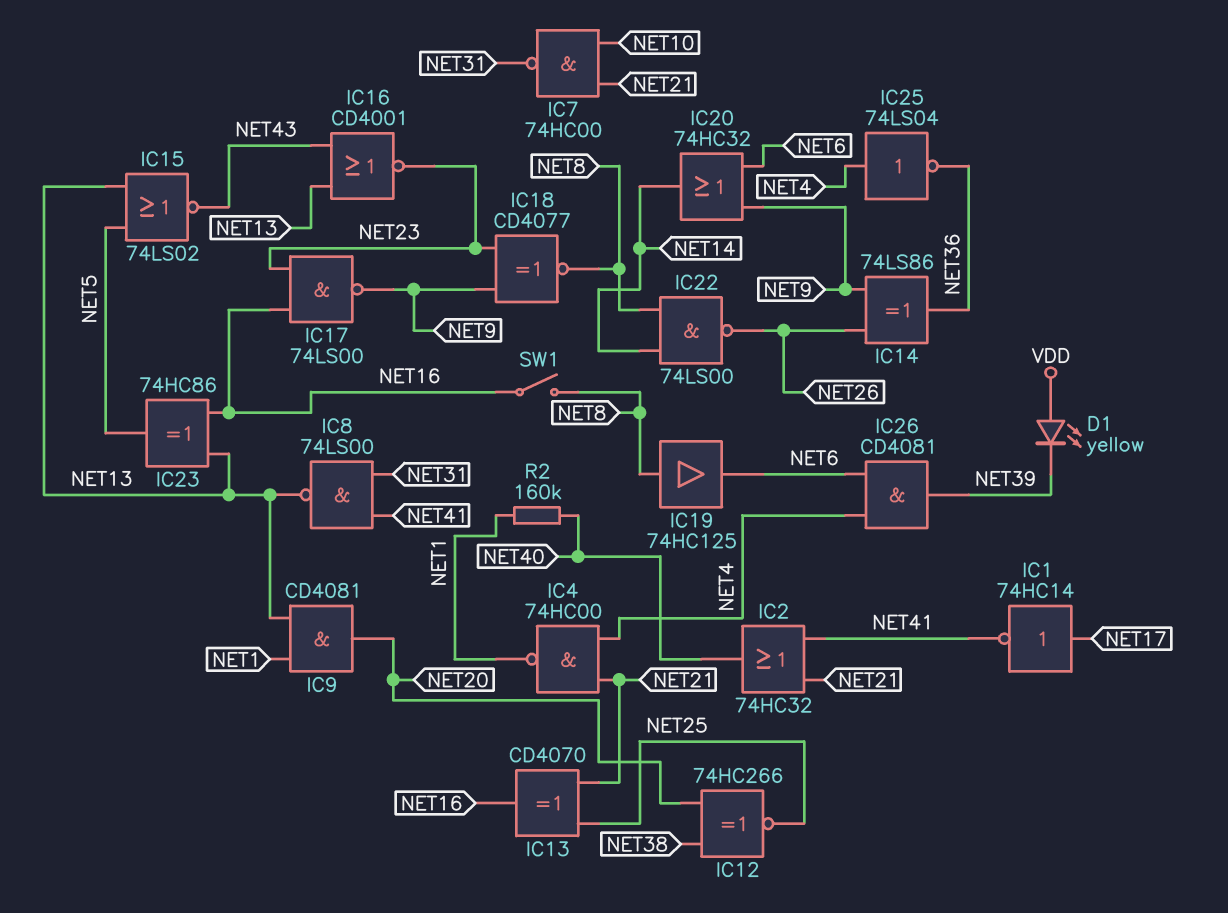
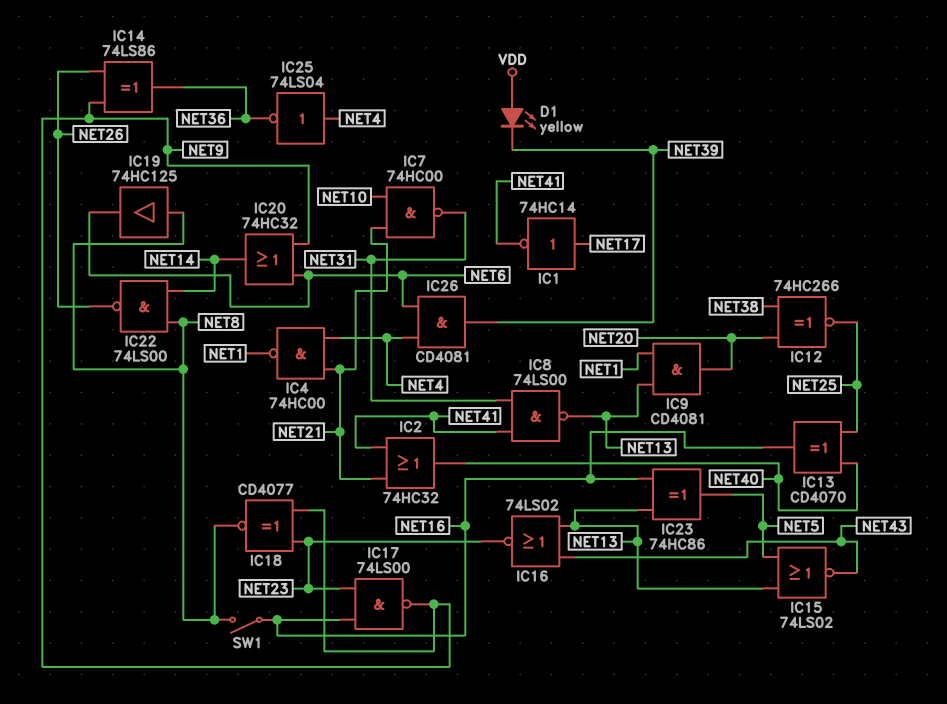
IC13: XOR CD4070 (in NET21, in NET25, out NET16) -> XOR CD4070 (in NET25, in NET40, out NET16)
IC16: NOR CD4001 (in NET13, in NET43, out NET23) -> NOR 74LS02 (in NET13, in NET43, out NET23)
R2: 160k (NET1, NET40) -> none

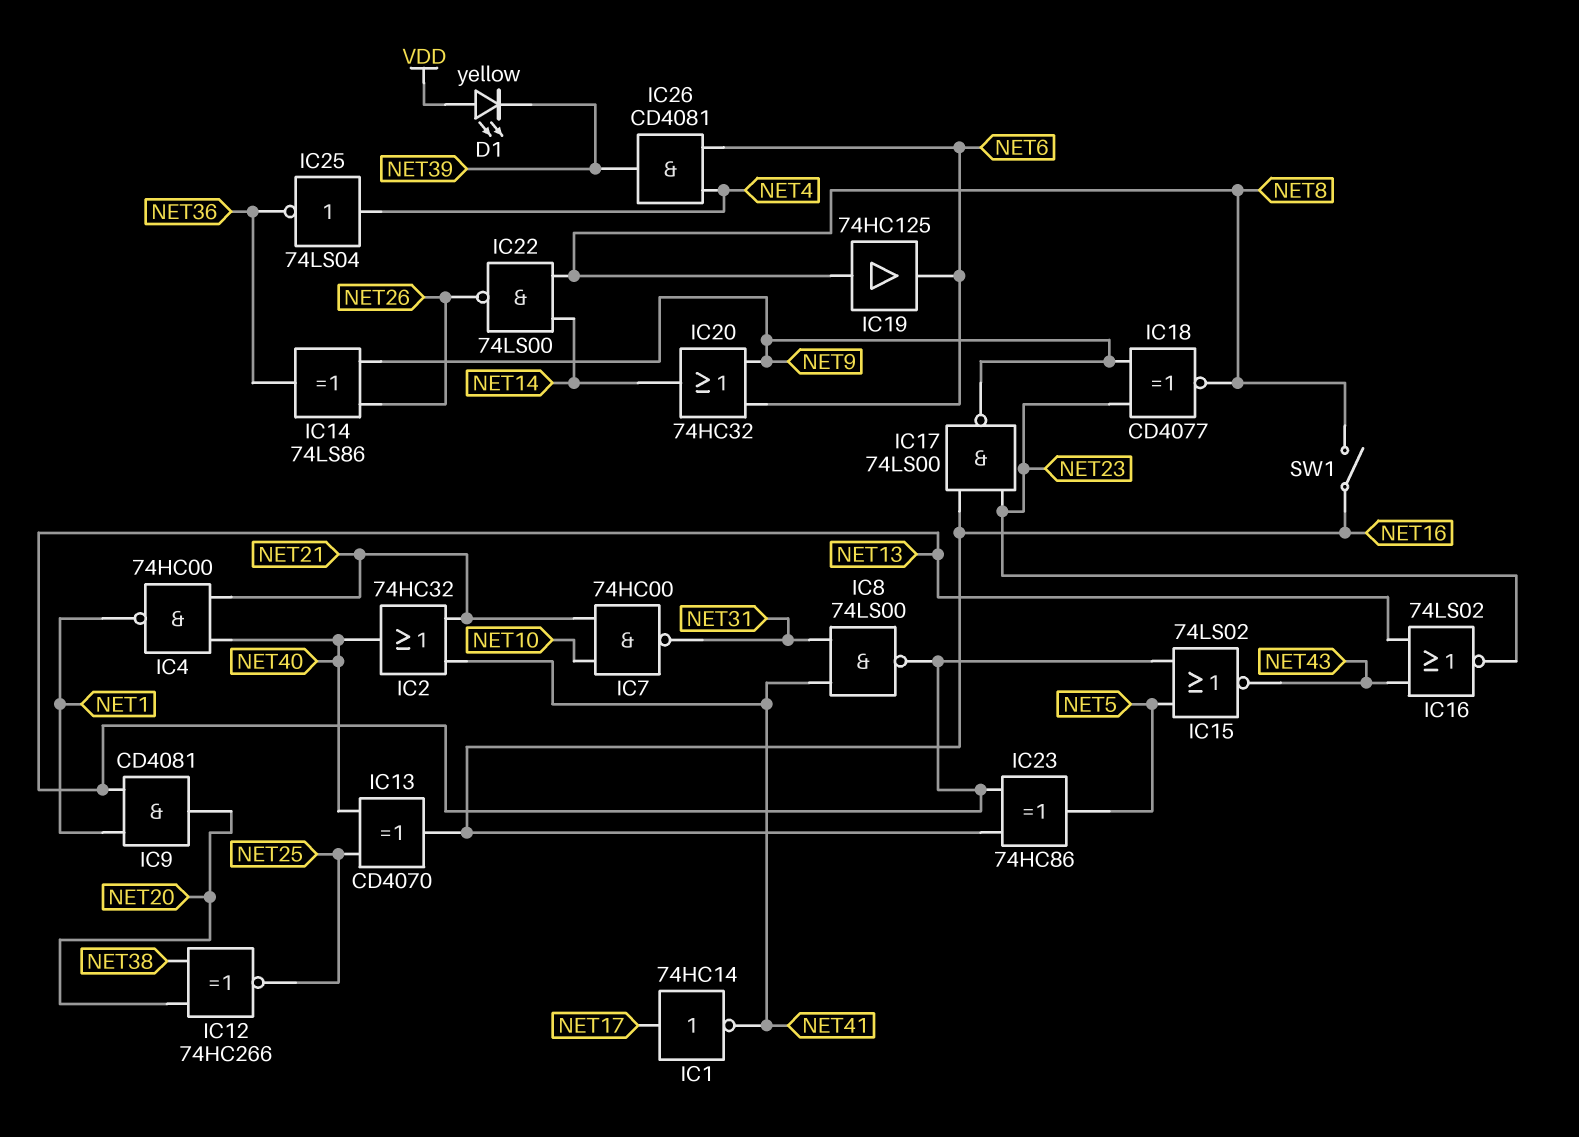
IC4: NAND 74HC00 (in NET4, in NET21, out NET1) -> NAND 74HC00 (in NET21, in NET40, out NET1)

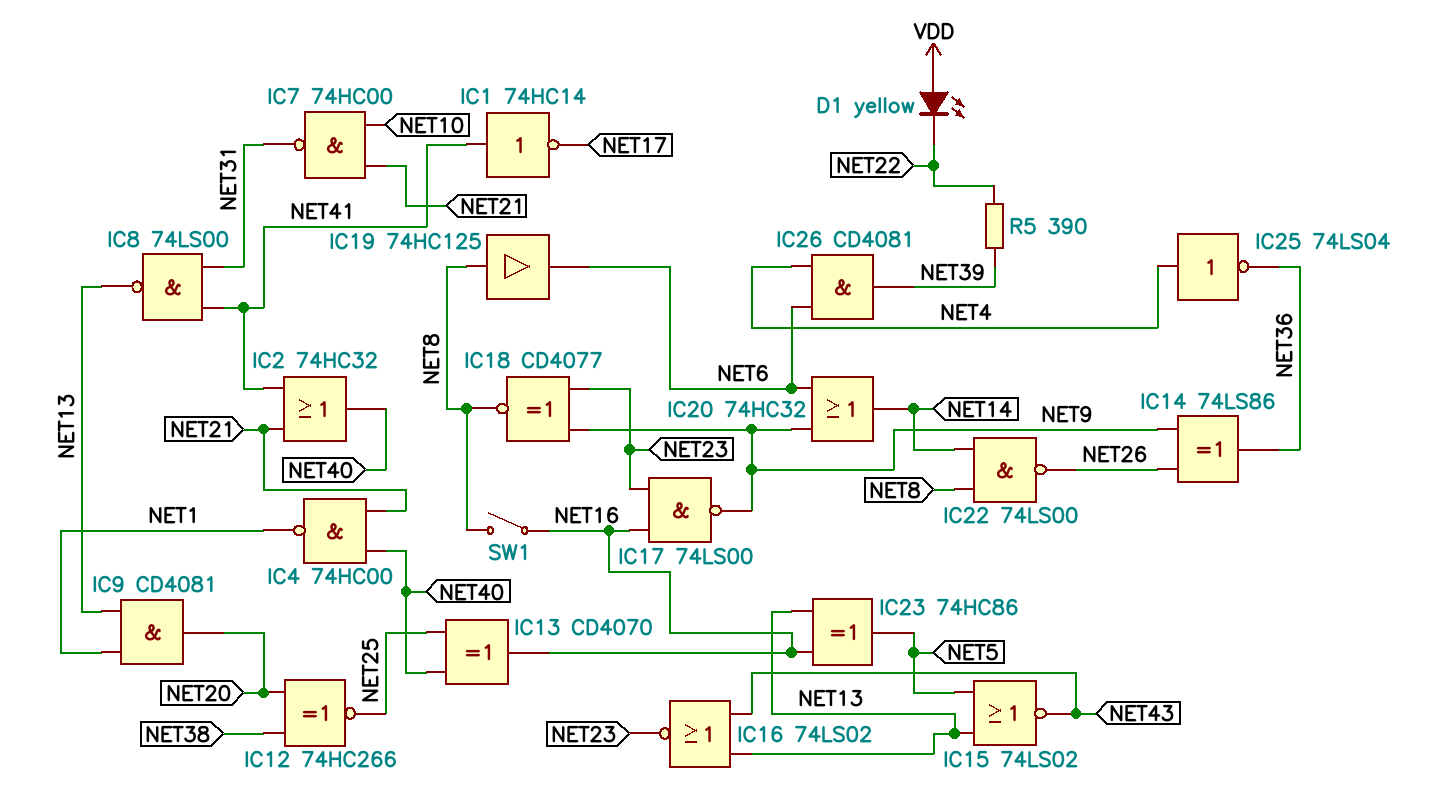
D1: LED yellow (A VDD, K NET39) -> LED yellow (A VDD, K NET22)
IC1: NOT 74HC14 (in NET17, out NET41) -> NOT 74HC14 (in NET41, out NET17)
R5: none -> 390 (NET22, NET39)

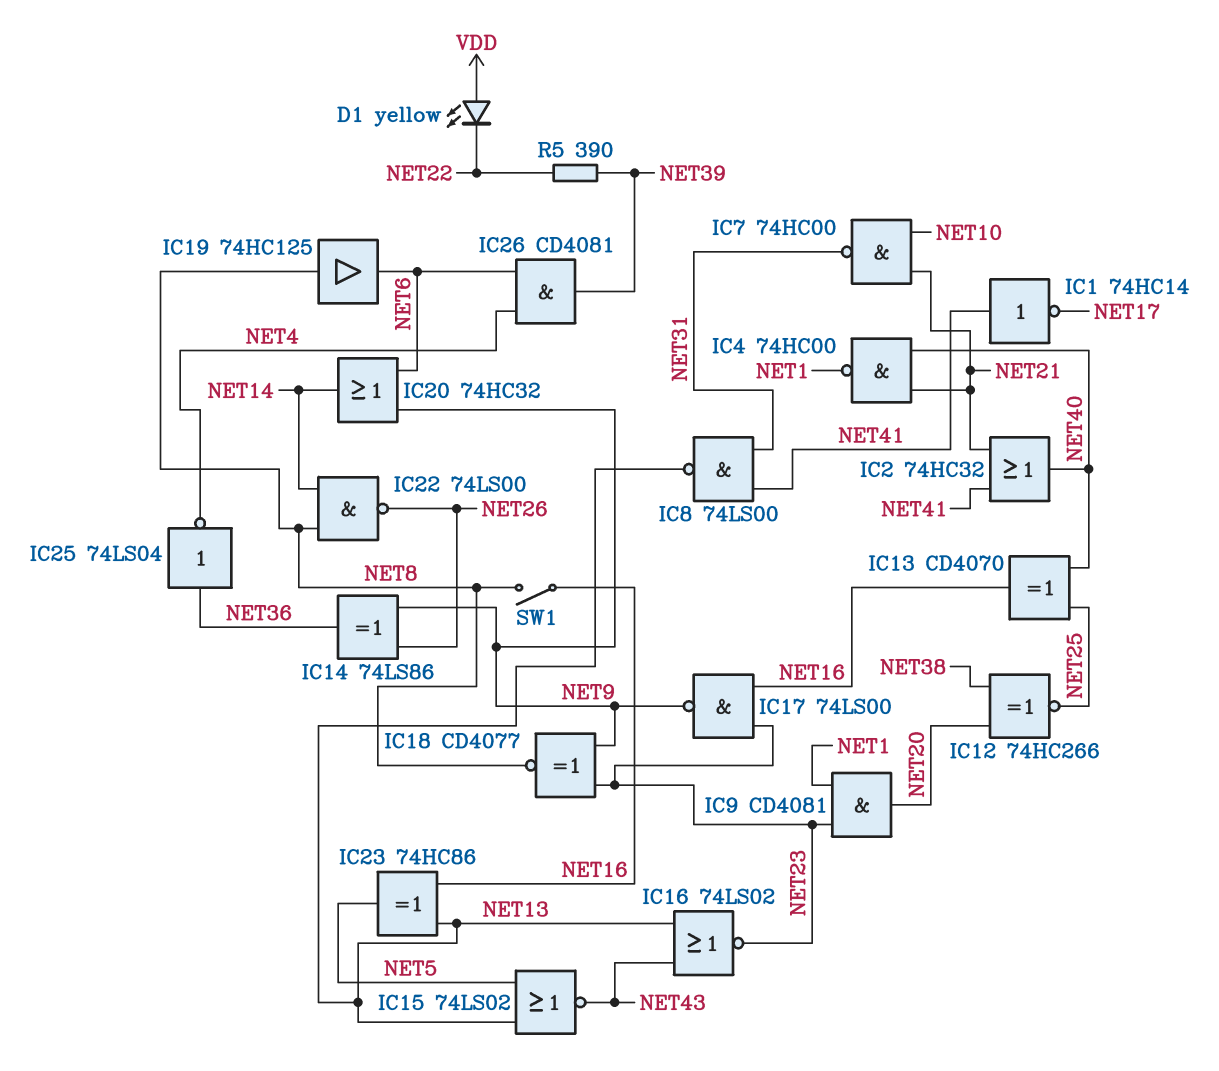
IC9: AND CD4081 (in NET1, in NET13, out NET20) -> AND CD4081 (in NET1, in NET23, out NET20)
IC25: NOT 74LS04 (in NET4, out NET36) -> NOT 74LS04 (in NET36, out NET4)

